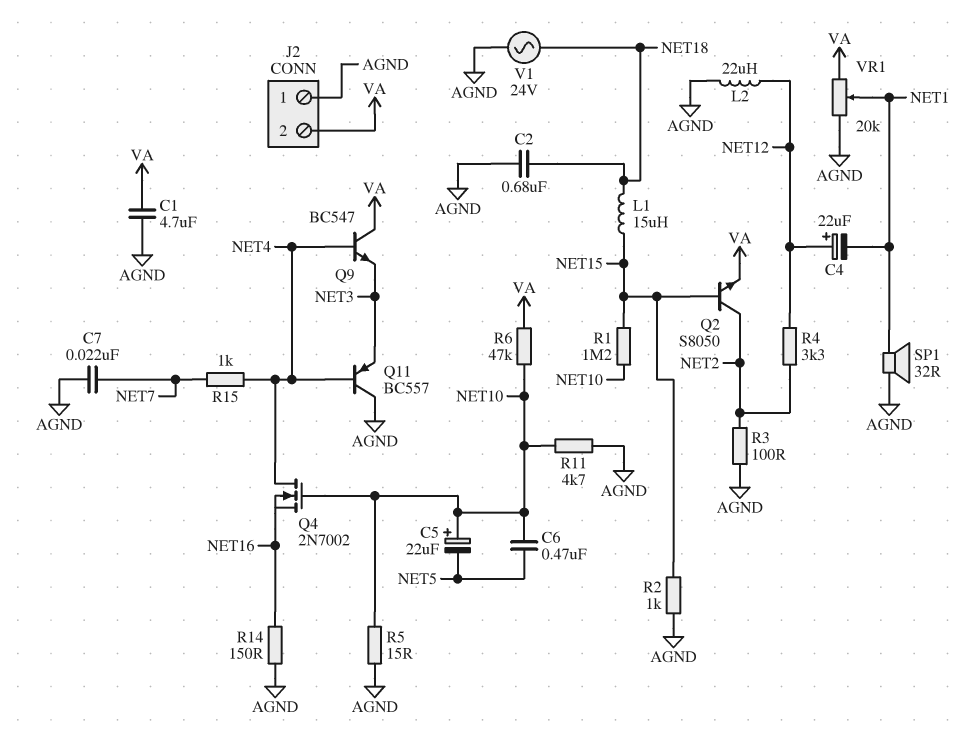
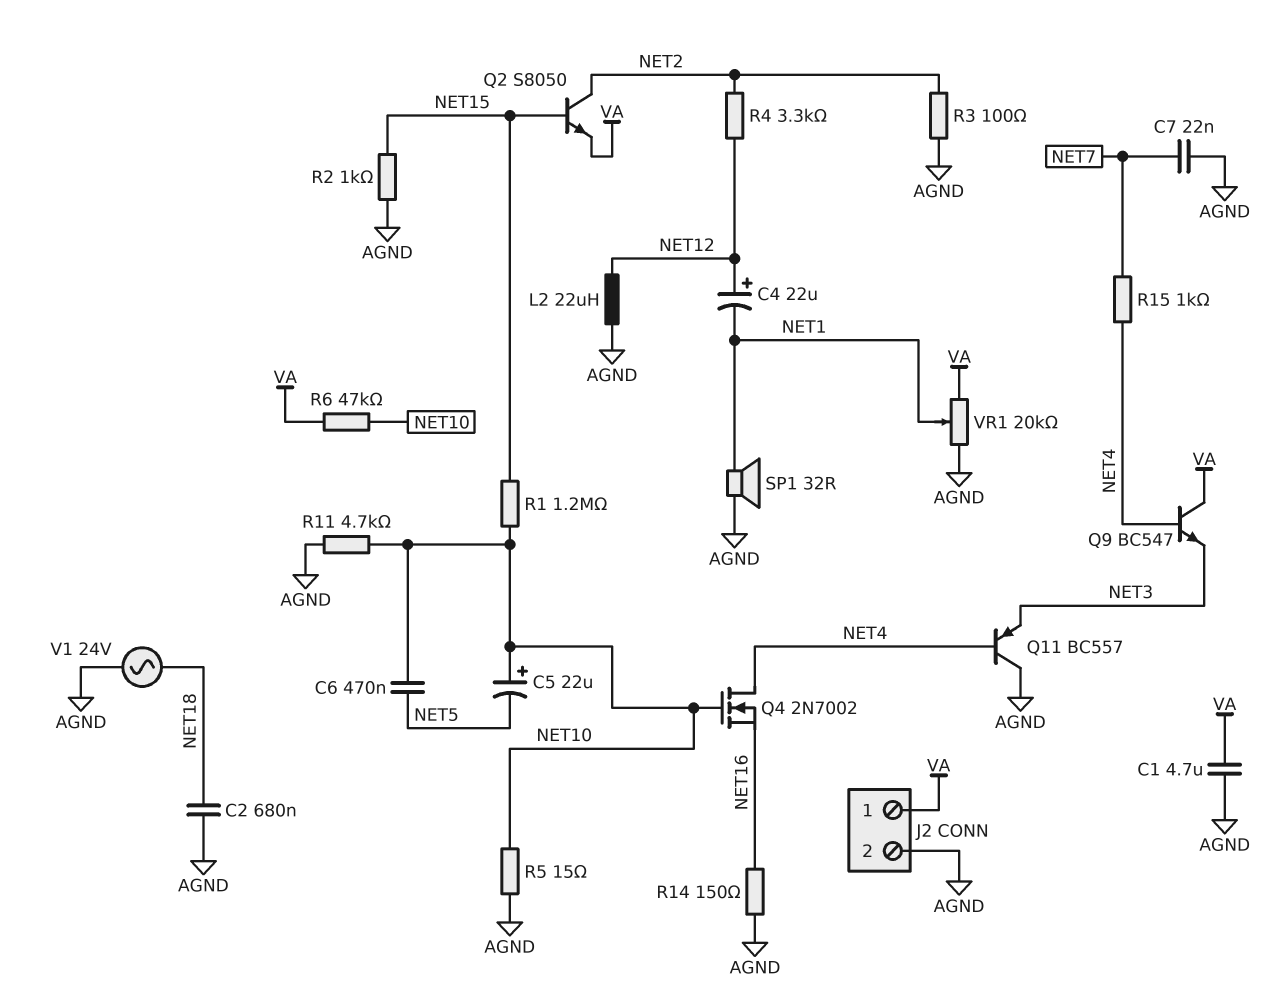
J2 pin 1: AGND -> VA
J2 pin 2: VA -> AGND
L1: 15uH (NET15, NET18) -> none

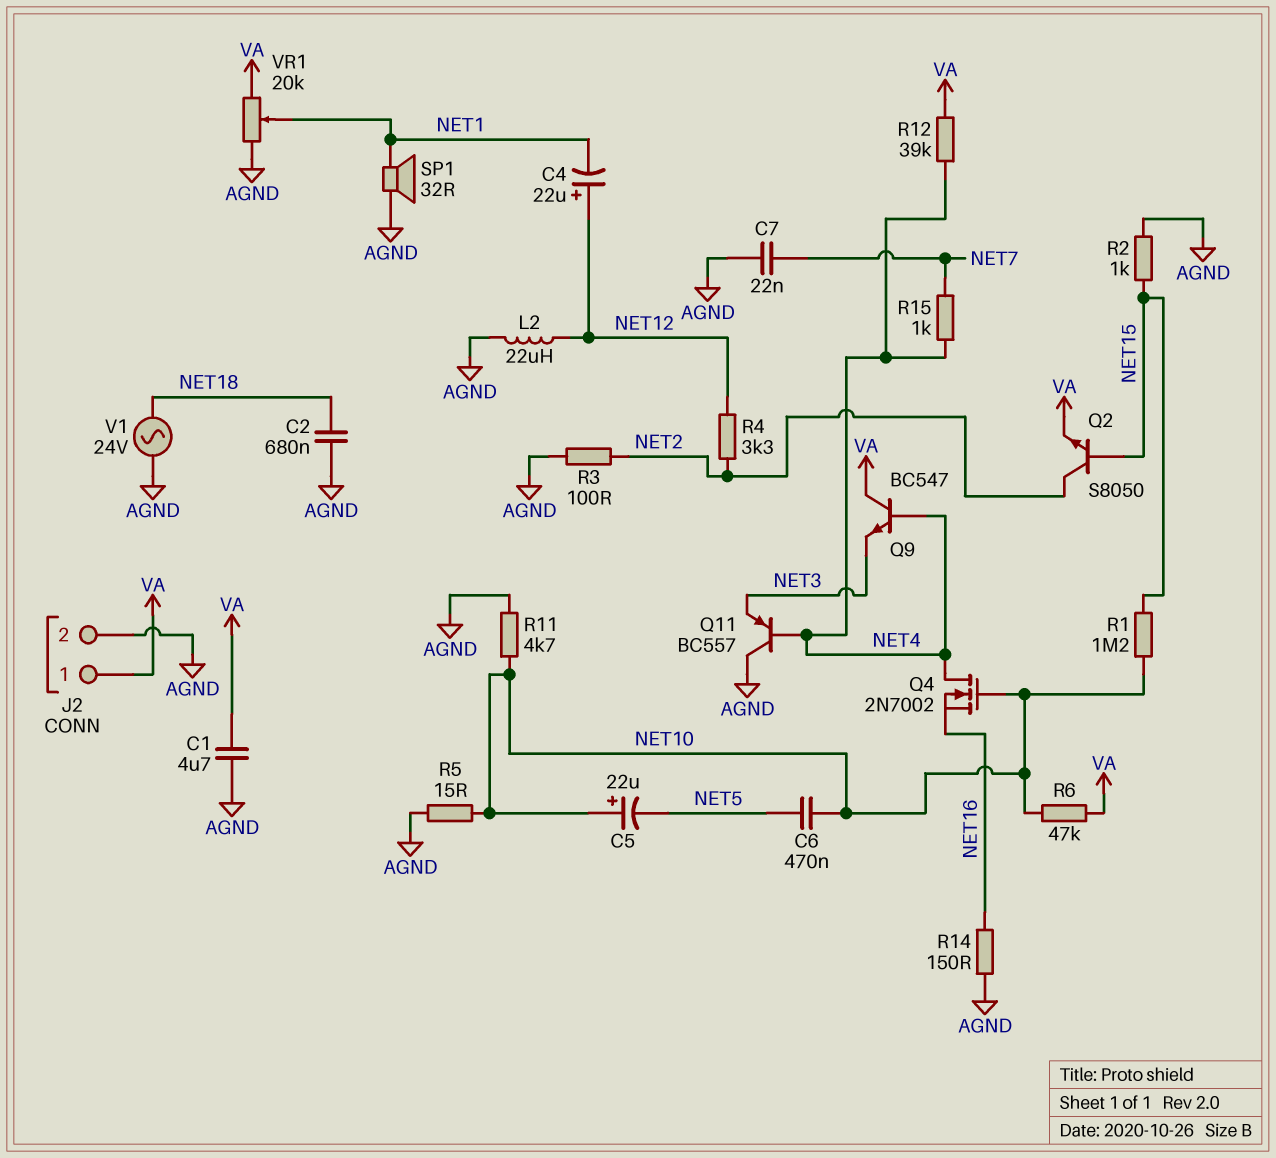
R12: none -> 39k (NET4, VA)

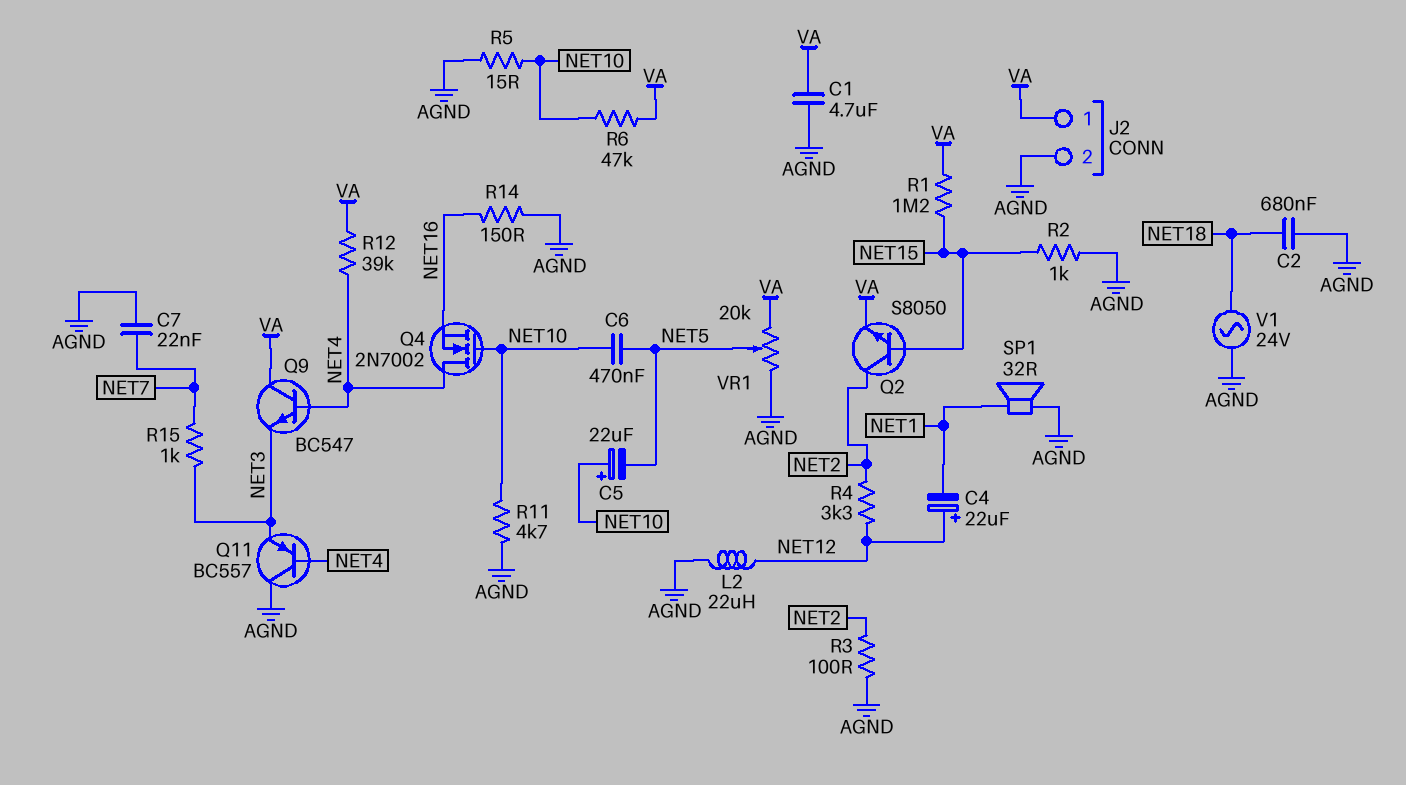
R1: 1.2M (NET10, NET15) -> 1.2M (NET15, VA)
R15: 1k (NET4, NET7) -> 1k (NET3, NET7)
VR1: 20k (AGND, VA, wiper NET1) -> 20k (AGND, VA, wiper NET5)

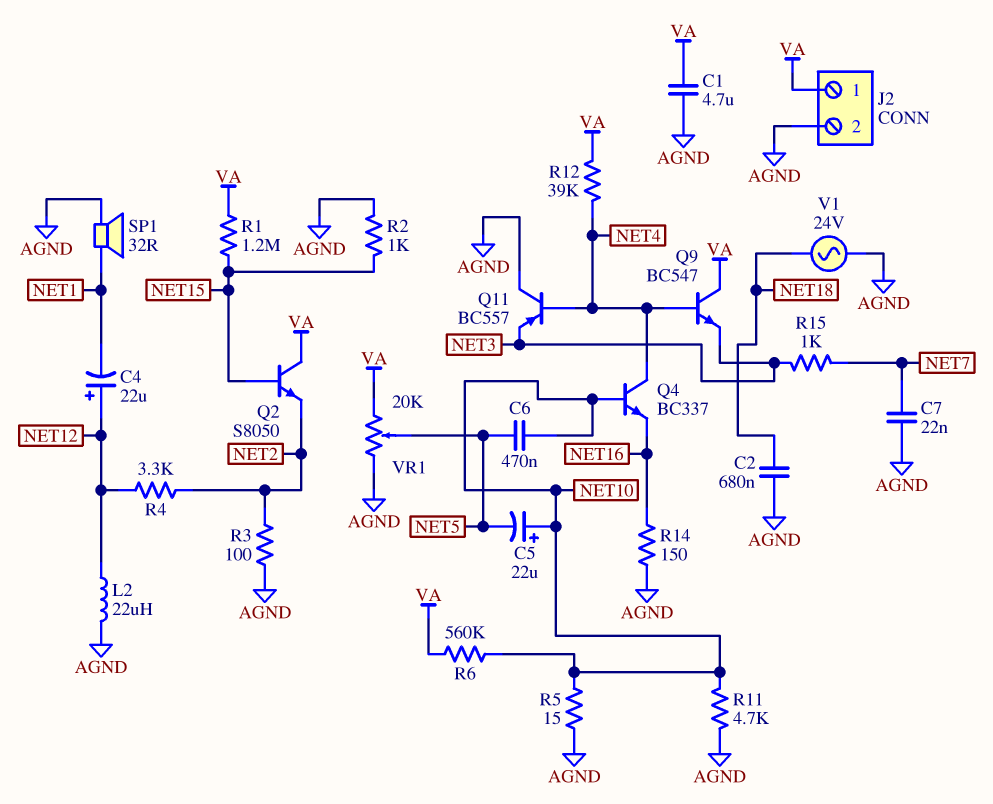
Q2: NPN S8050 (B NET15, C NET2, E VA) -> NPN S8050 (B NET15, C VA, E NET2)
Q4: NMOS 2N7002 (G NET10, D NET4, S NET16) -> NPN BC337 (B NET10, C NET4, E NET16)
R6: 47k (NET10, VA) -> 560k (NET10, VA)

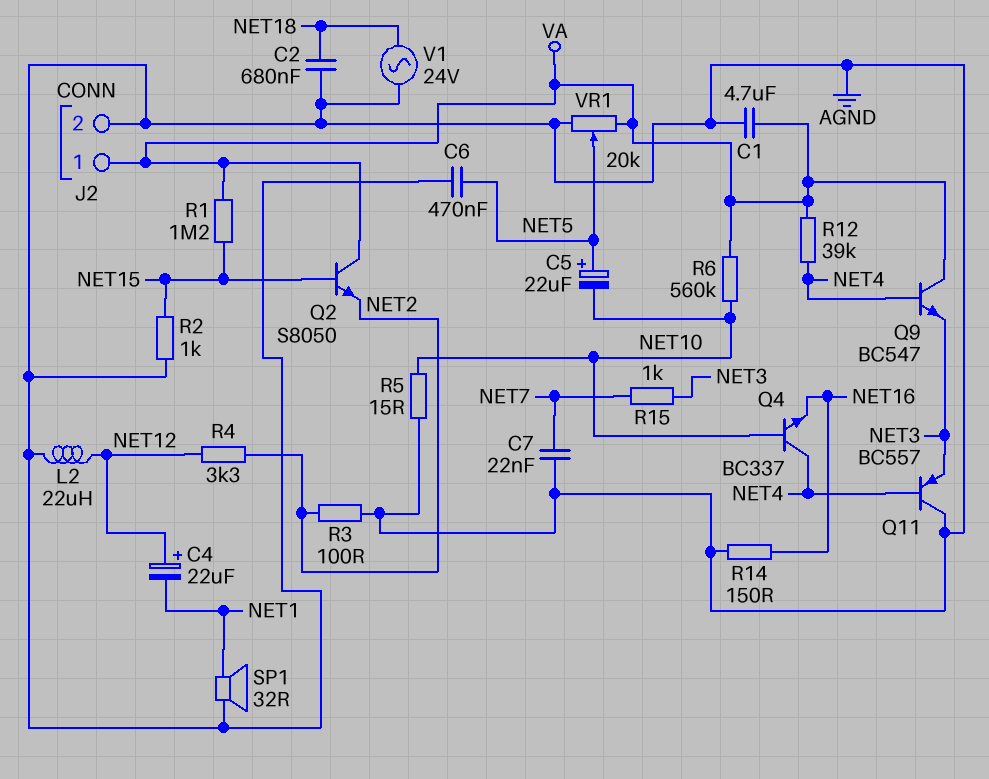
C5: 22uF (plus NET10, minus NET5) -> 22uF (plus NET5, minus NET10)
C6: 470nF (NET5, NET10) -> 470nF (AGND, NET5)
R11: 4.7k (AGND, NET10) -> none

